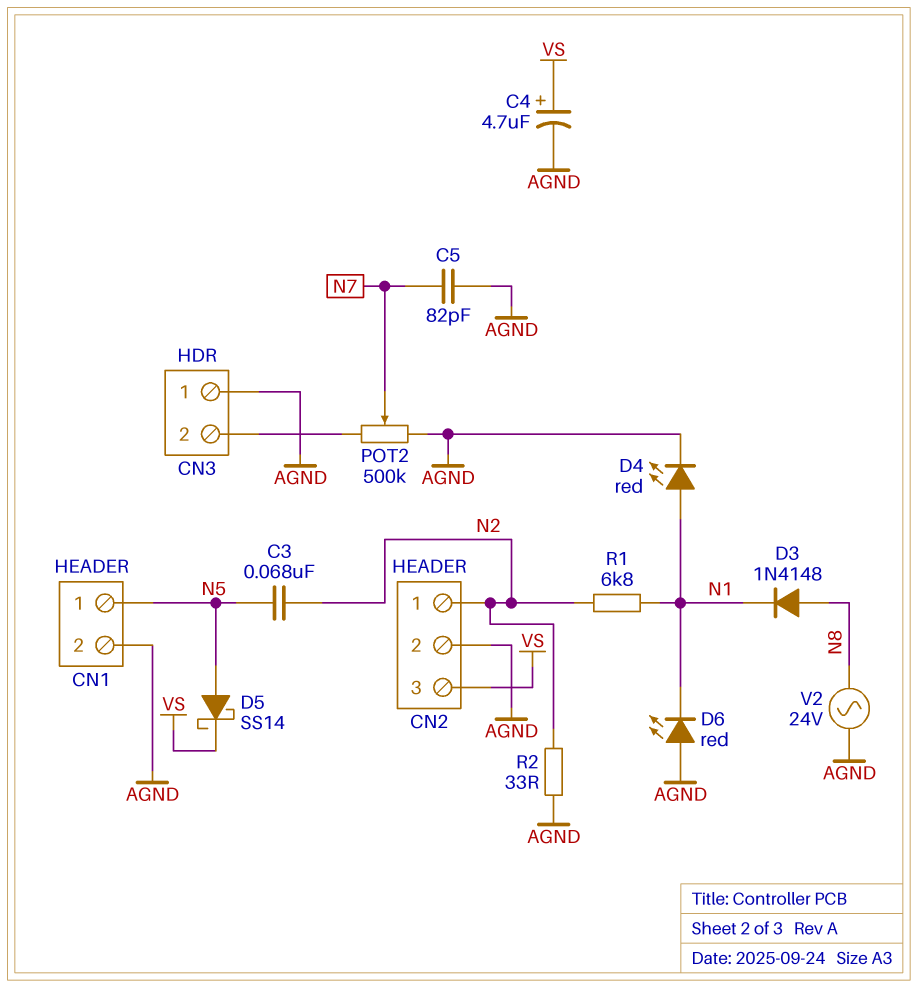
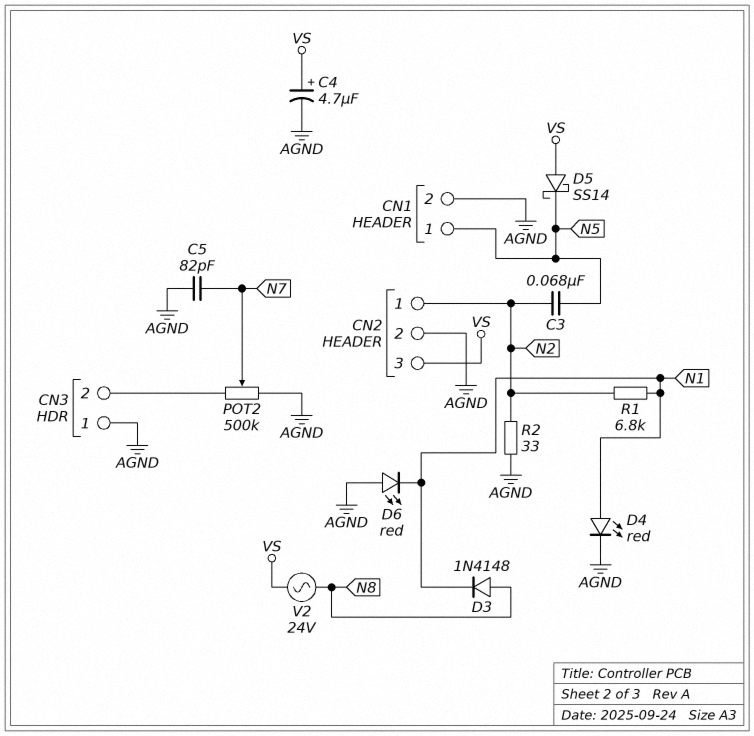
D5: schottky SS14 (A N5, K VS) -> schottky SS14 (A VS, K N5)
V2: AC 24V (AGND, N8) -> AC 24V (N8, VS)

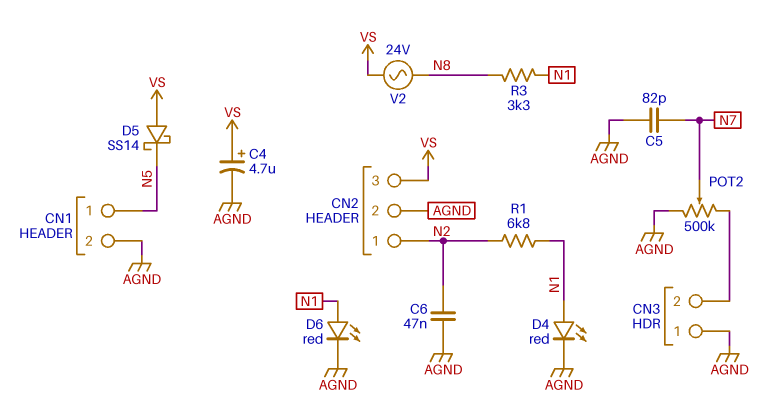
C3: 68nF (N2, N5) -> none
C6: none -> 47nF (AGND, N2)
D3: diode 1N4148 (A N8, K N1) -> none
D6: LED red (A AGND, K N1) -> LED red (A N1, K AGND)
R2: 33 (AGND, N2) -> none
R3: none -> 3.3k (N1, N8)

